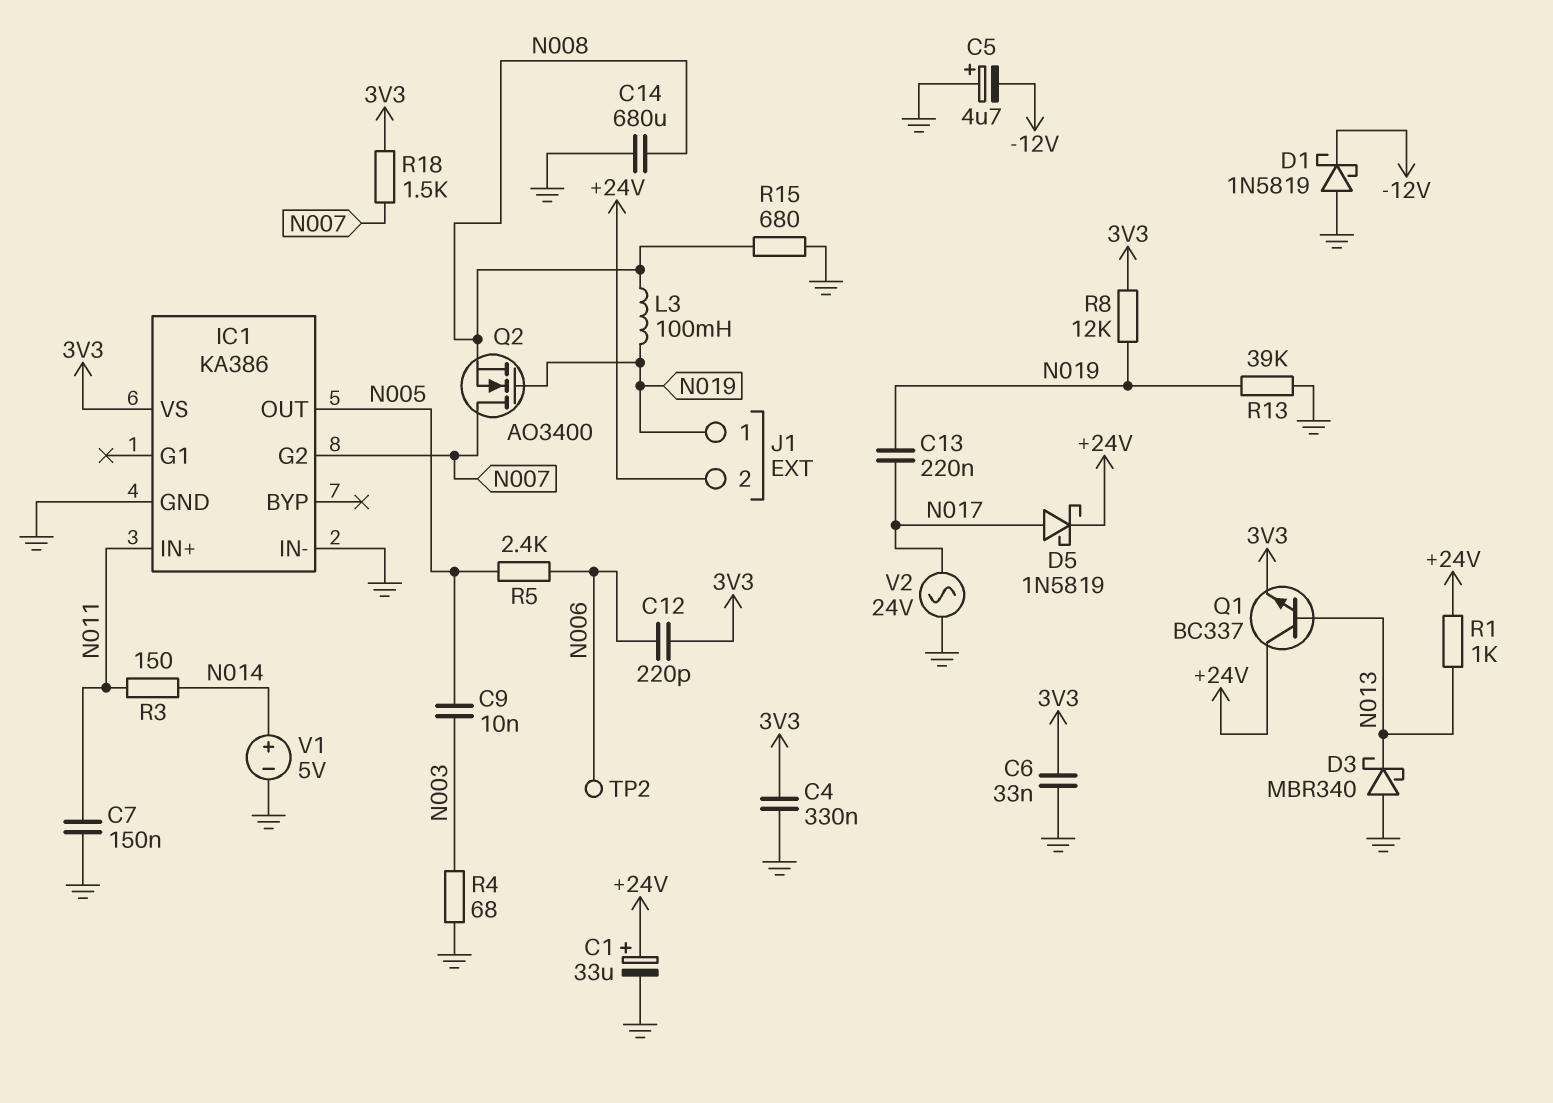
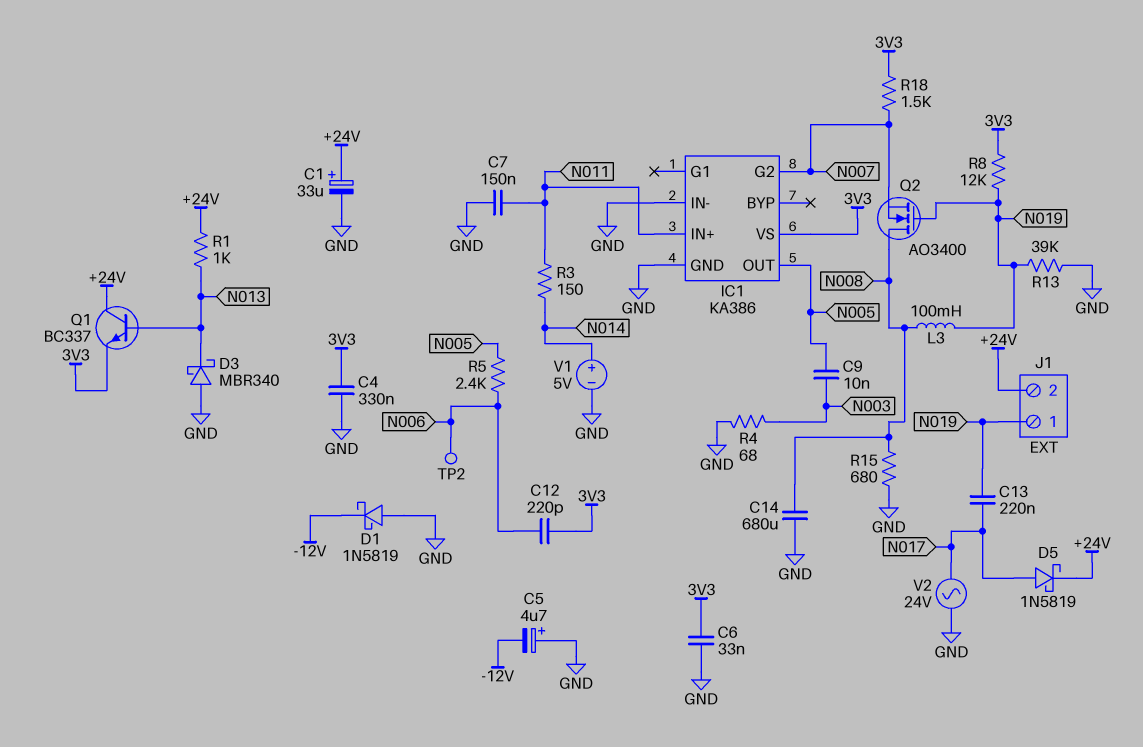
Q2: NMOS AO3400 (G N019, D N007, S N008) -> NMOS AO3400 (G N019, D N008, S N007)

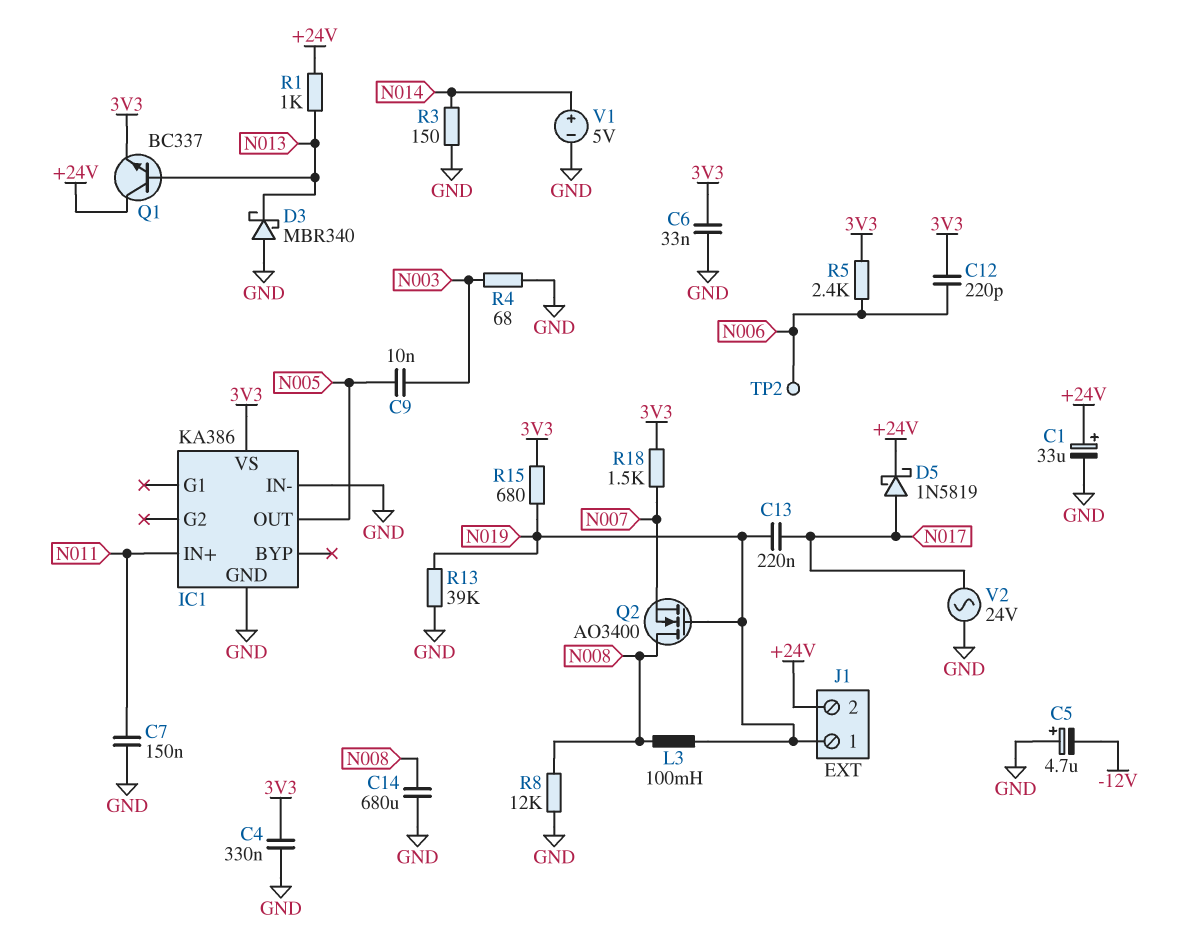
D1: schottky 1N5819 (A GND, K -12V) -> none
IC1 pin G2: N007 -> none
R3: 150 (N011, N014) -> 150 (GND, N014)
R5: 2.4k (N005, N006) -> 2.4k (3V3, N006)
R8: 12k (3V3, N019) -> 12k (GND, N008)
R15: 680 (GND, N008) -> 680 (3V3, N019)

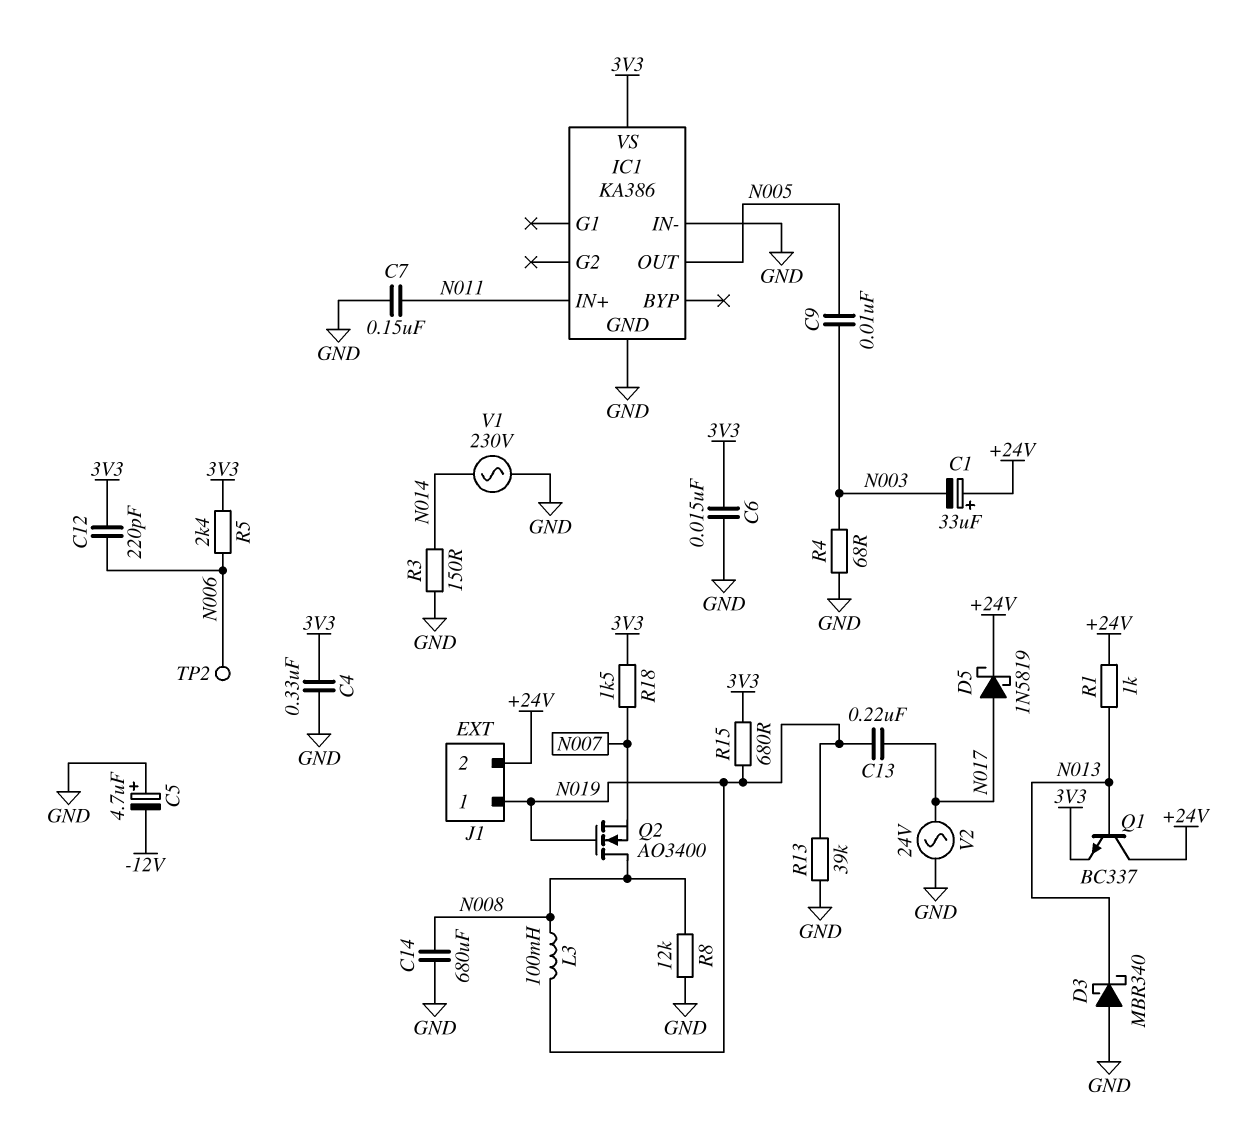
C1: 33uF (plus +24V, minus GND) -> 33uF (plus +24V, minus N003)
C6: 33nF (3V3, GND) -> 15nF (3V3, GND)
V1: 5V (plus N014, minus GND) -> AC 230V (GND, N014)

